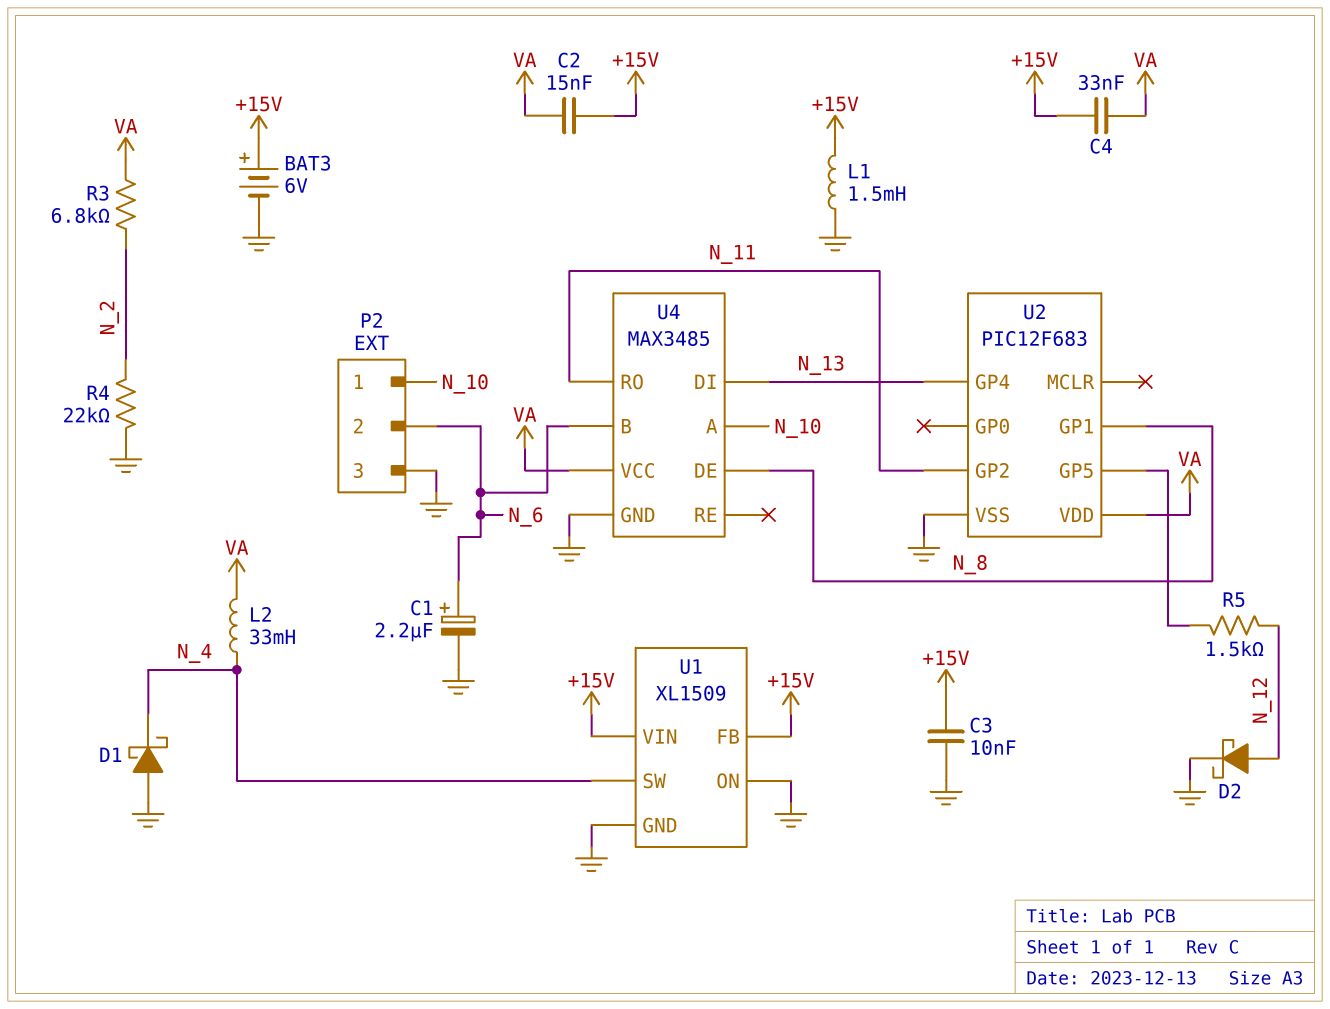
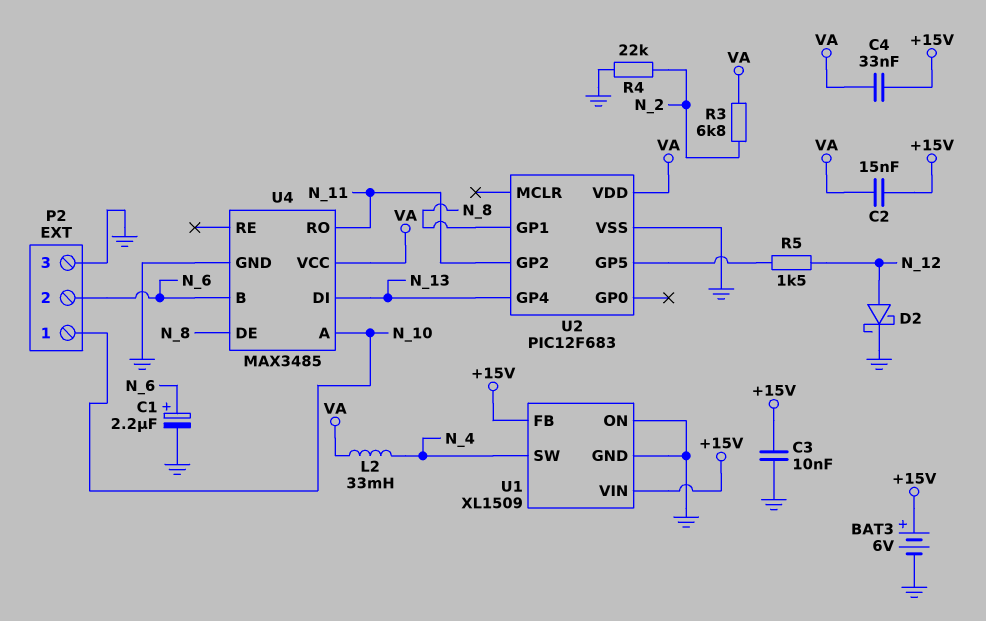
D1: schottky (A GND, K N_4) -> none
L1: 1.5mH (+15V, GND) -> none

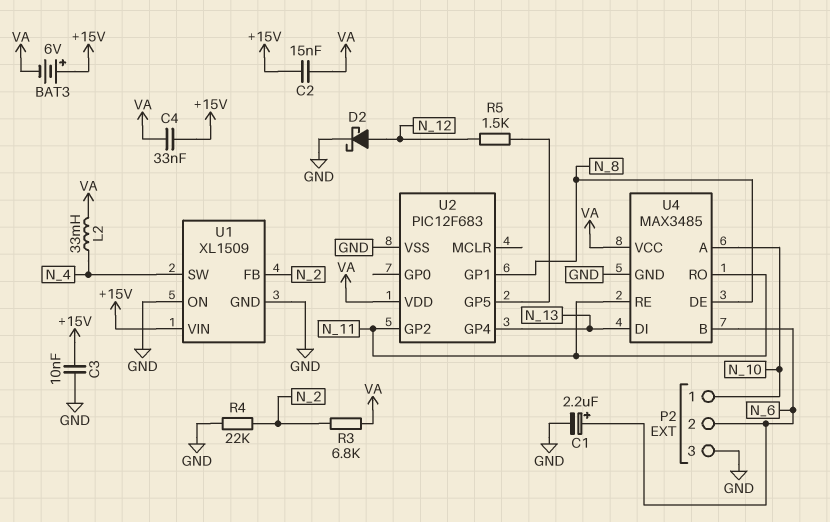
BAT3: 6V (plus +15V, minus GND) -> 6V (plus +15V, minus VA)
U1 pin FB: +15V -> N_2
U4 pin RE: none -> N_11

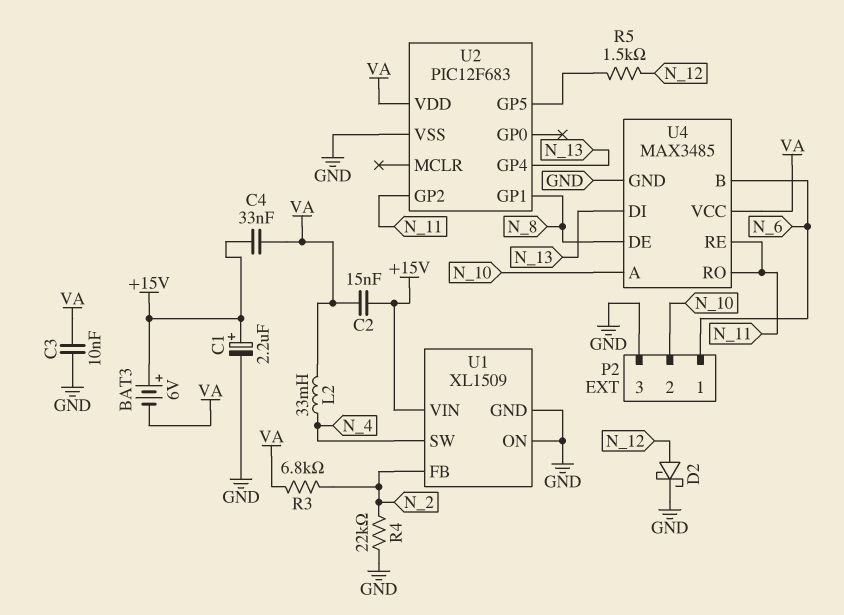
C1: 2.2uF (plus N_6, minus GND) -> 2.2uF (plus +15V, minus GND)
C3: 10nF (+15V, GND) -> 10nF (GND, VA)
P2 pin 1: N_10 -> N_6
P2 pin 2: N_6 -> N_10

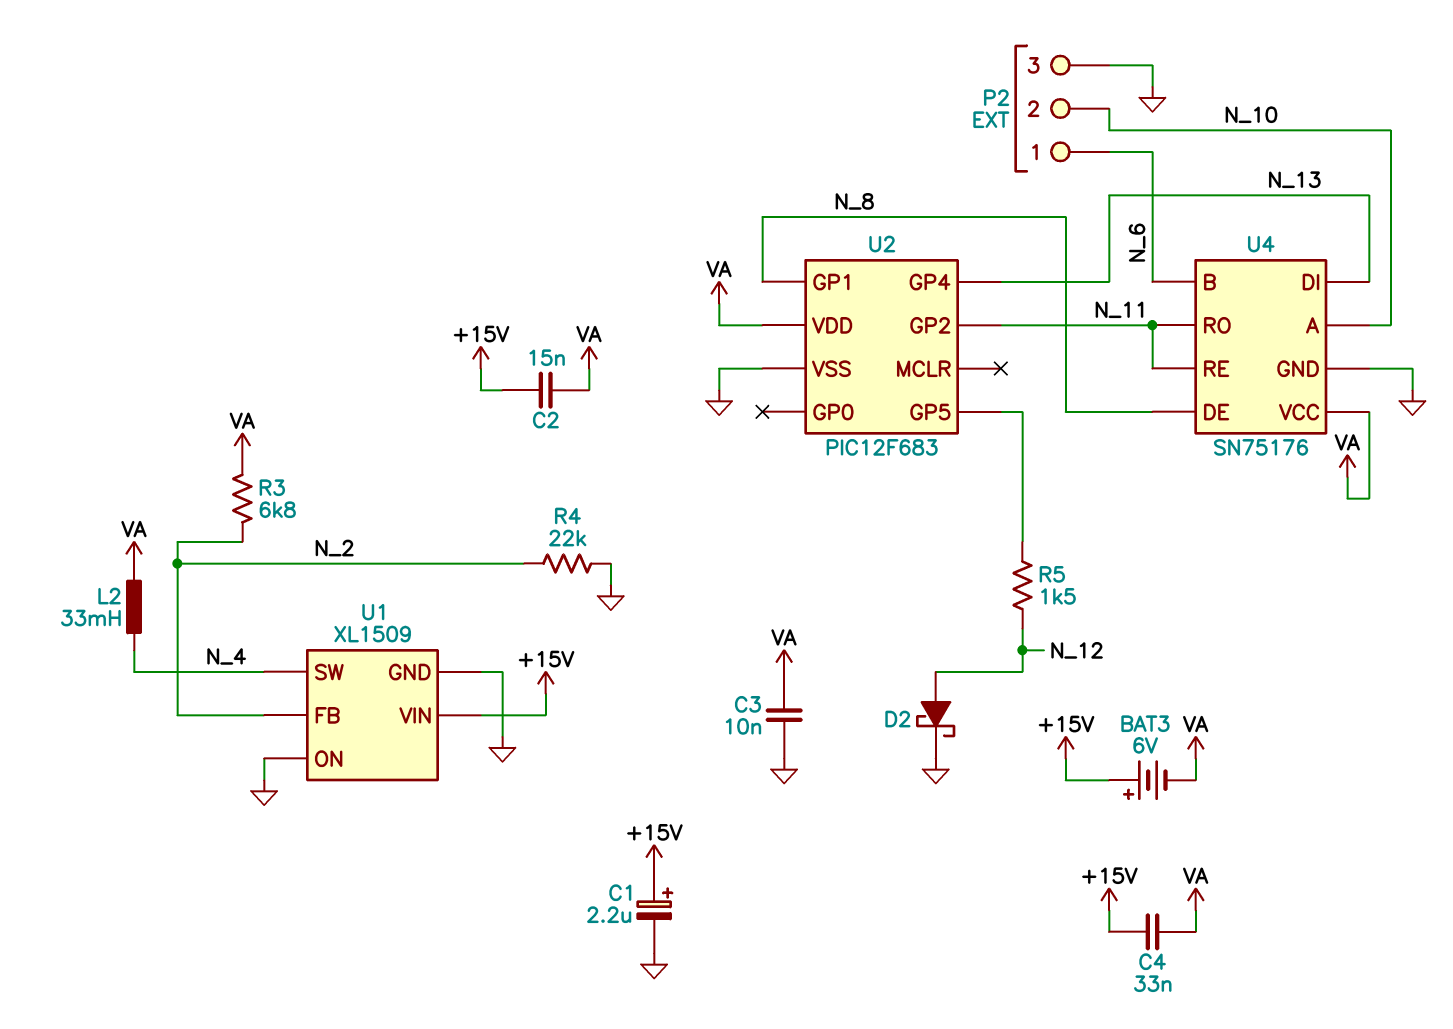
U4: MAX3485 -> SN75176

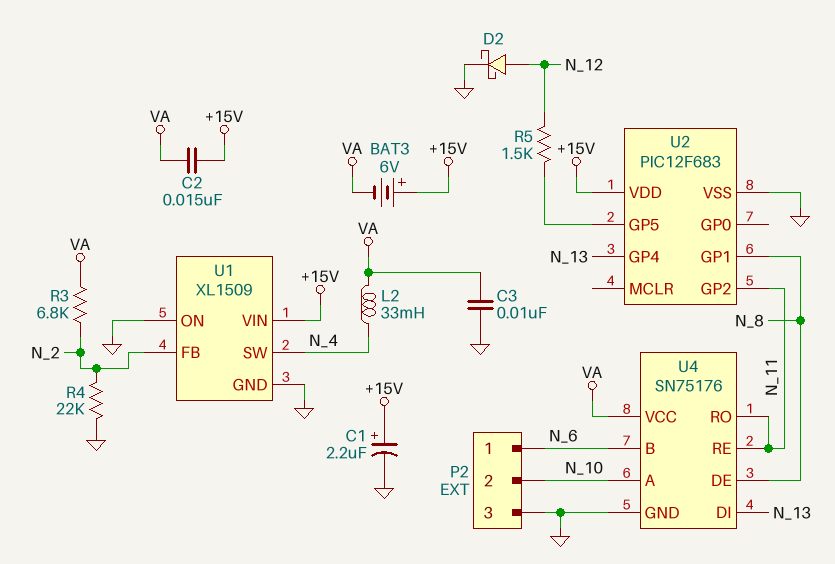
C4: 33nF (+15V, VA) -> none
U2 pin VDD: VA -> +15V

